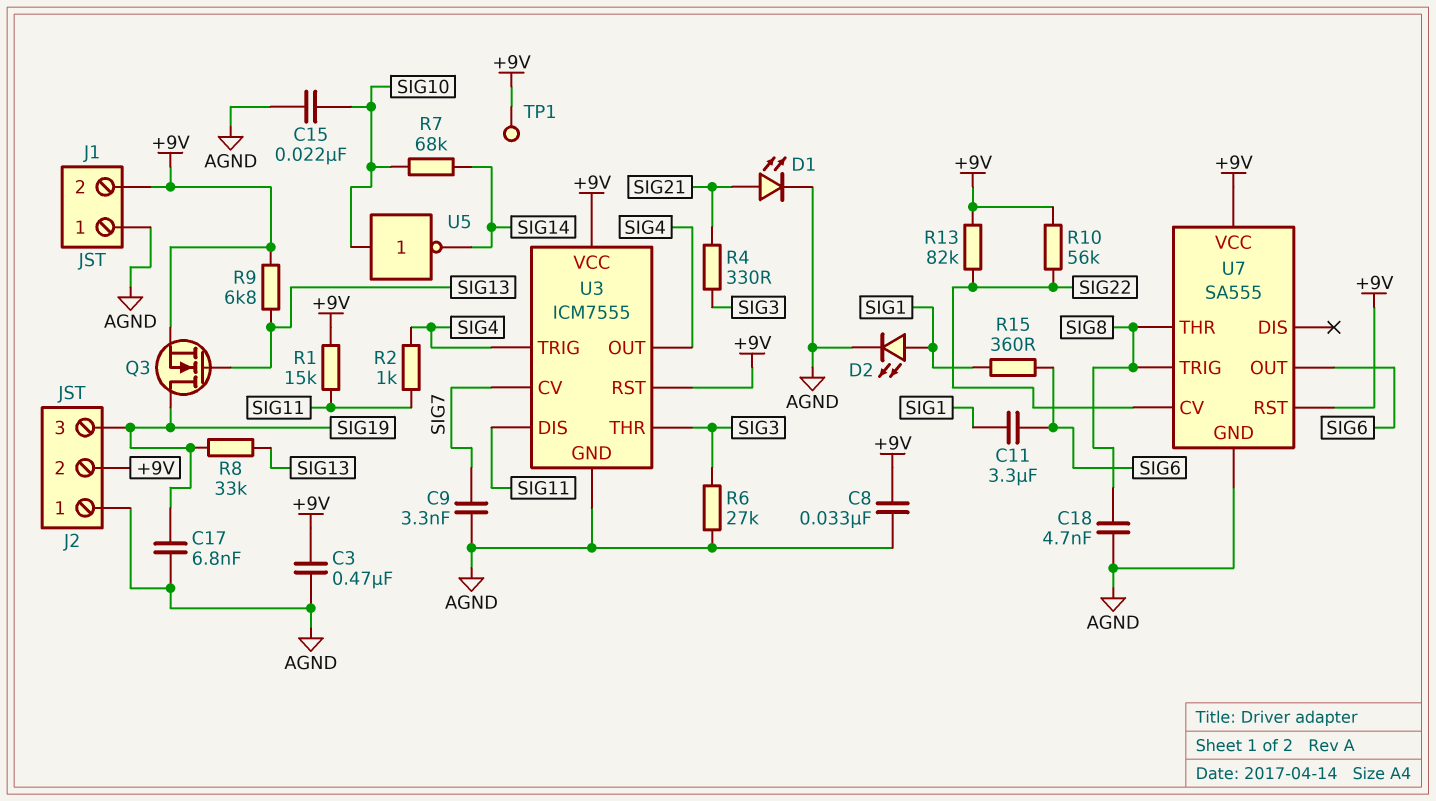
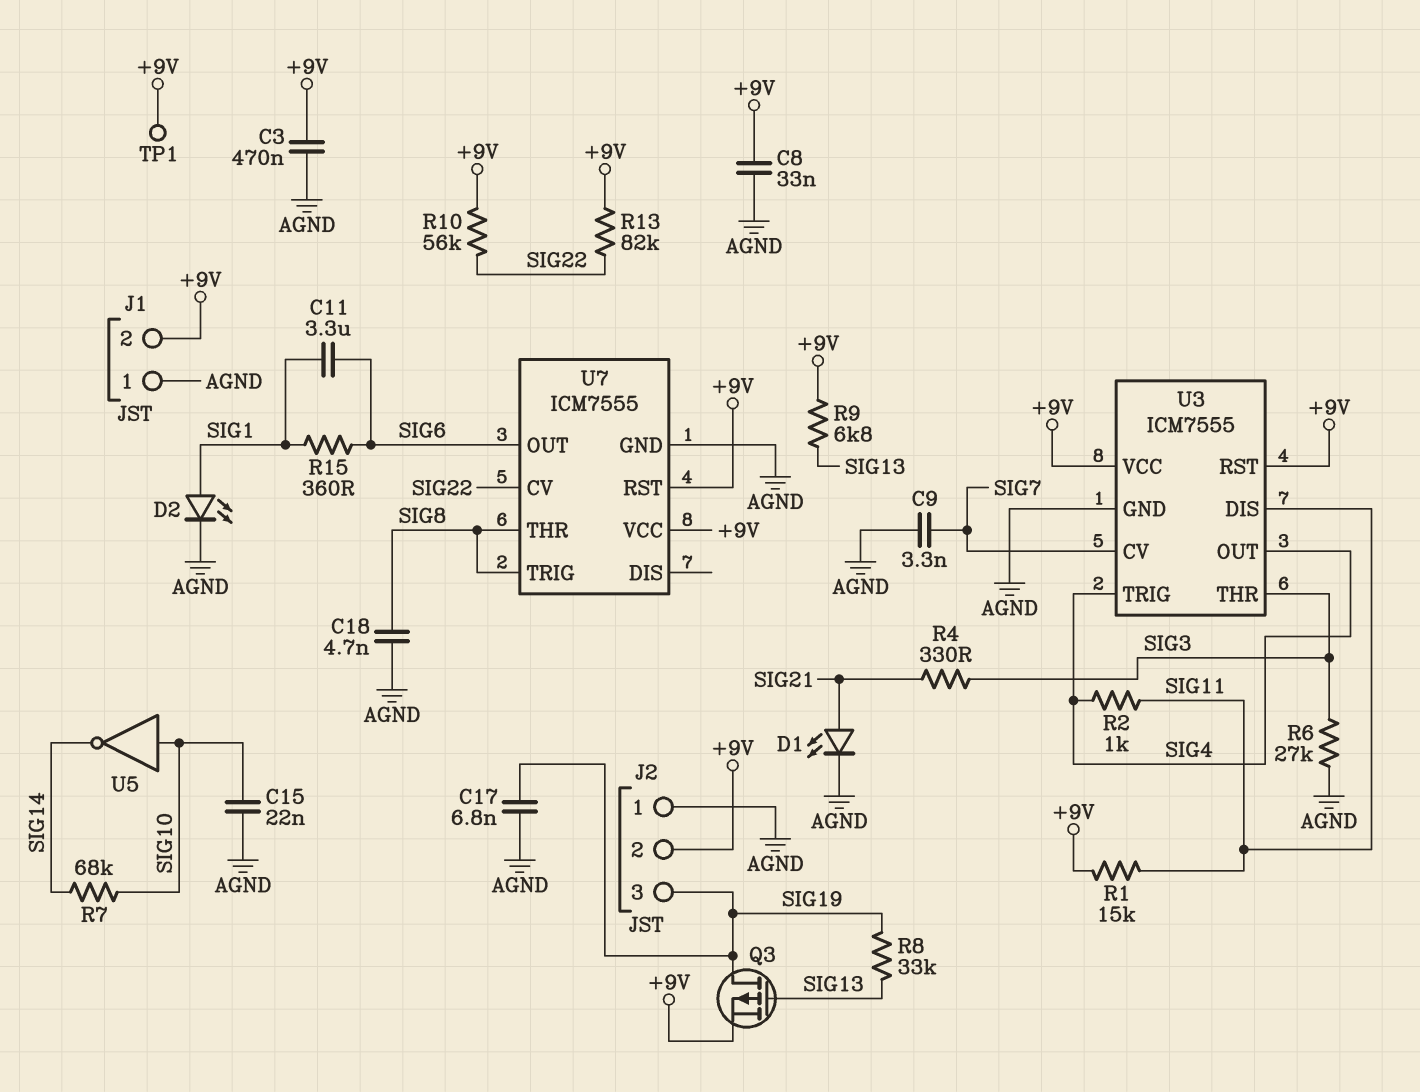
Q3: NMOS (G SIG13, D SIG19, S +9V) -> PMOS (G SIG13, D SIG19, S +9V)
U7: SA555 -> ICM7555

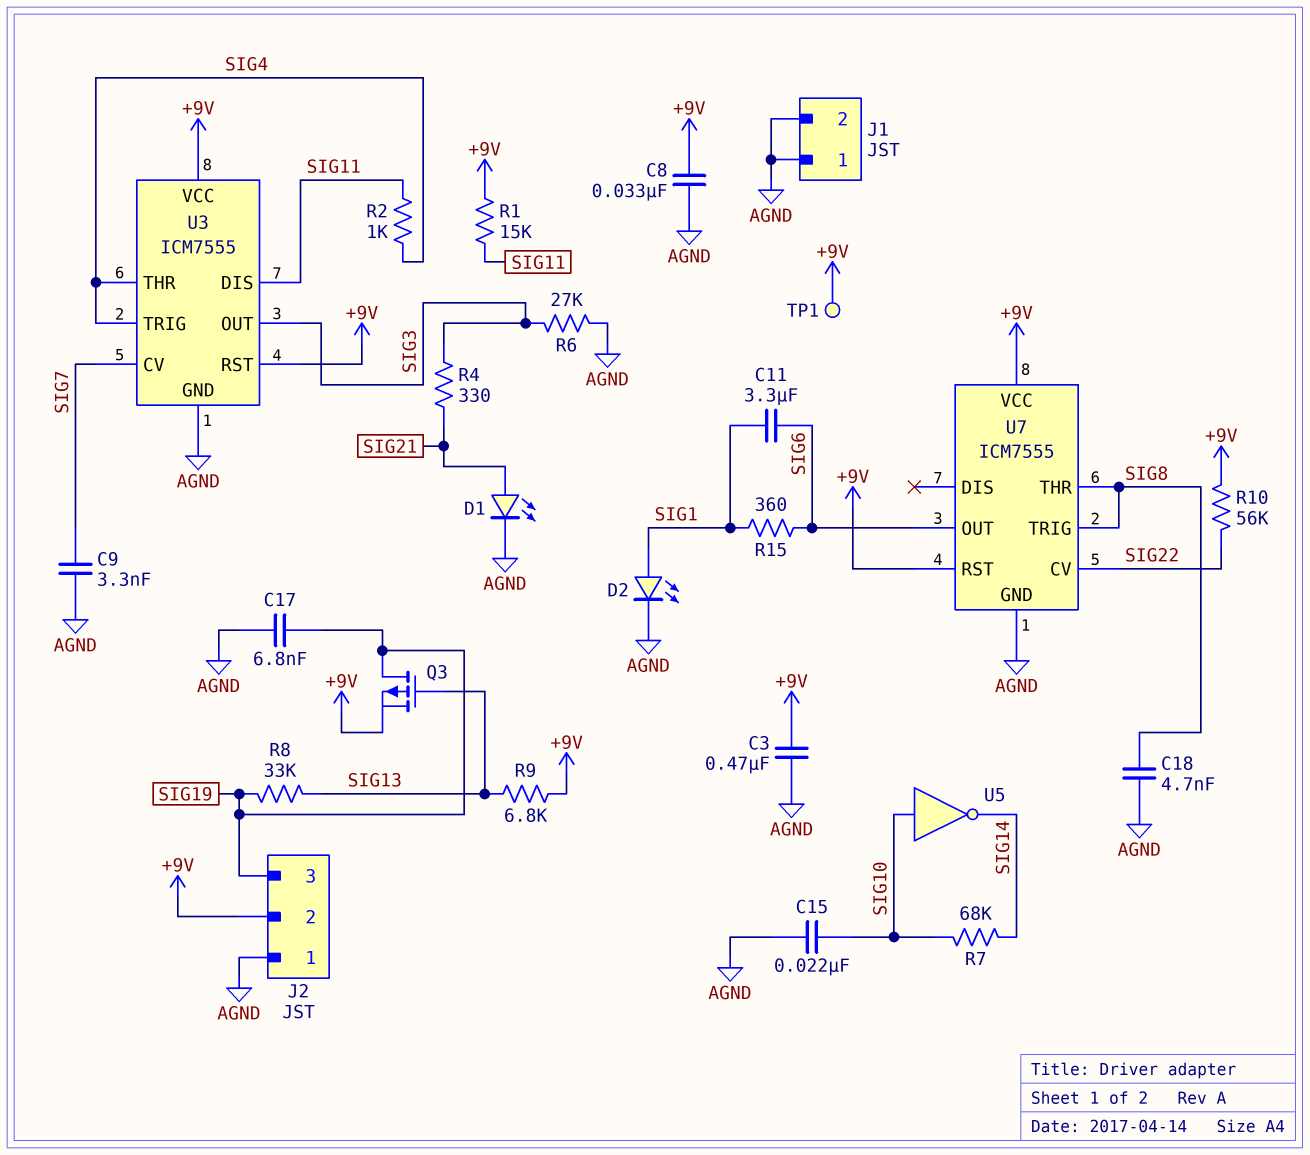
J1 pin 2: +9V -> AGND
R13: 82k (+9V, SIG22) -> none
U3 pin OUT: SIG4 -> SIG3
U3 pin THR: SIG3 -> SIG4

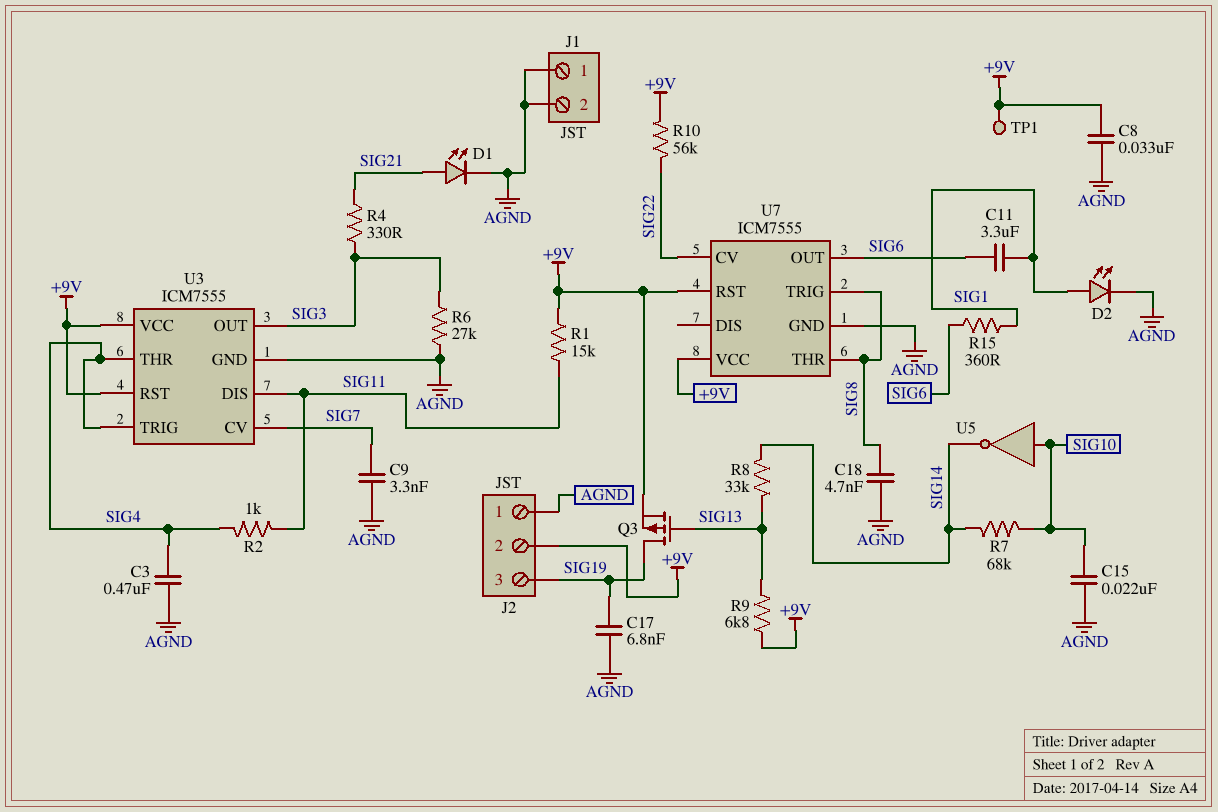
C3: 470nF (+9V, AGND) -> 470nF (AGND, SIG4)
R8: 33k (SIG13, SIG19) -> 33k (SIG13, SIG14)

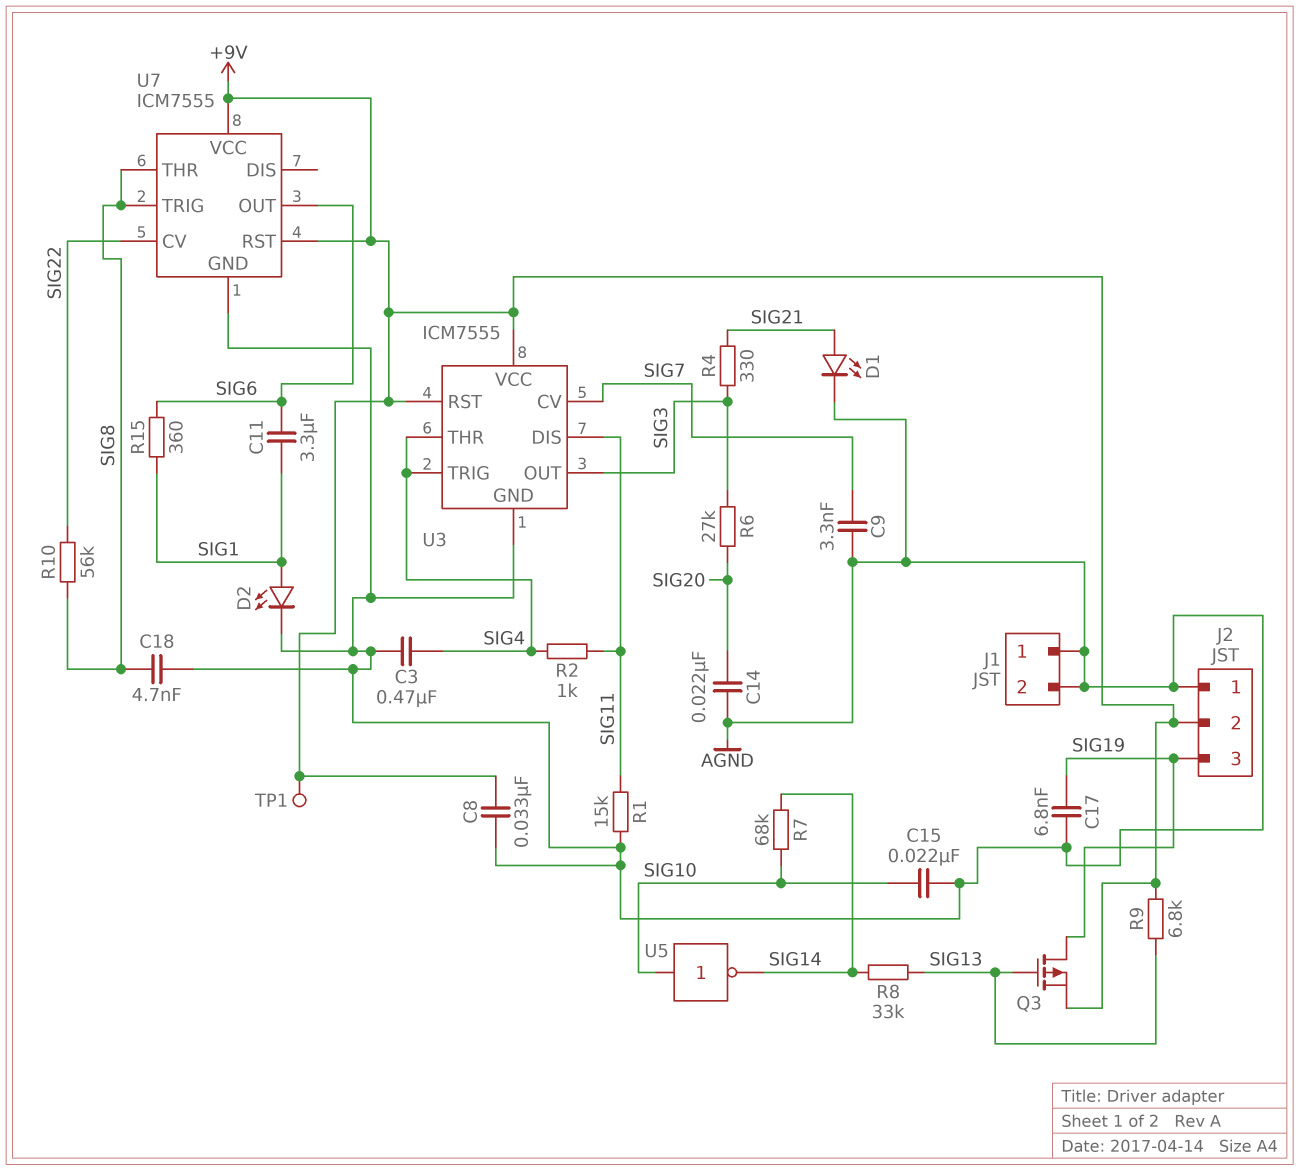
C14: none -> 22nF (AGND, SIG20)
R1: 15k (+9V, SIG11) -> 15k (AGND, SIG11)
R6: 27k (AGND, SIG3) -> 27k (SIG3, SIG20)
R10: 56k (+9V, SIG22) -> 56k (SIG8, SIG22)

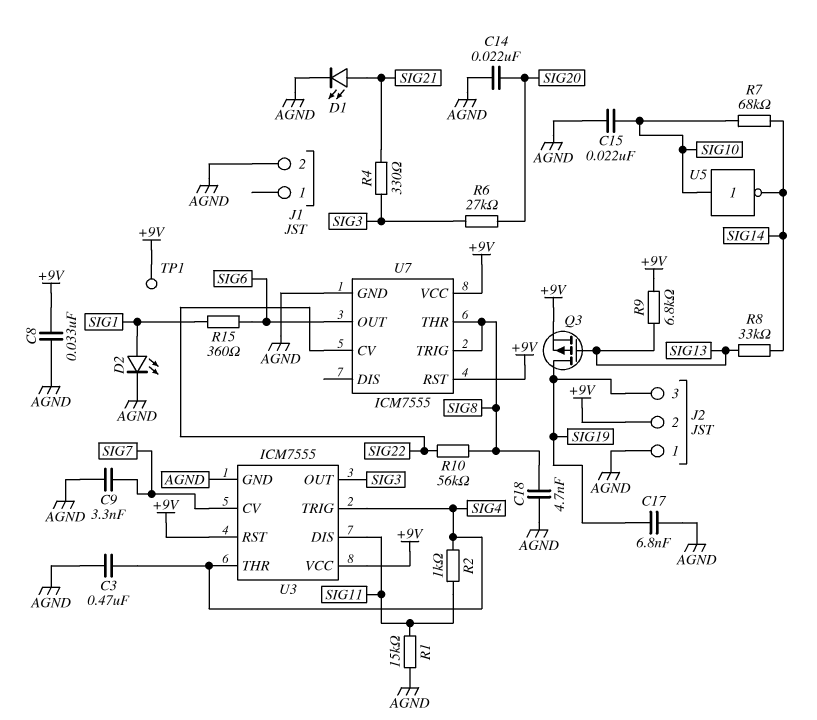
C11: 3.3uF (SIG1, SIG6) -> none
J1 pin 1: AGND -> none

